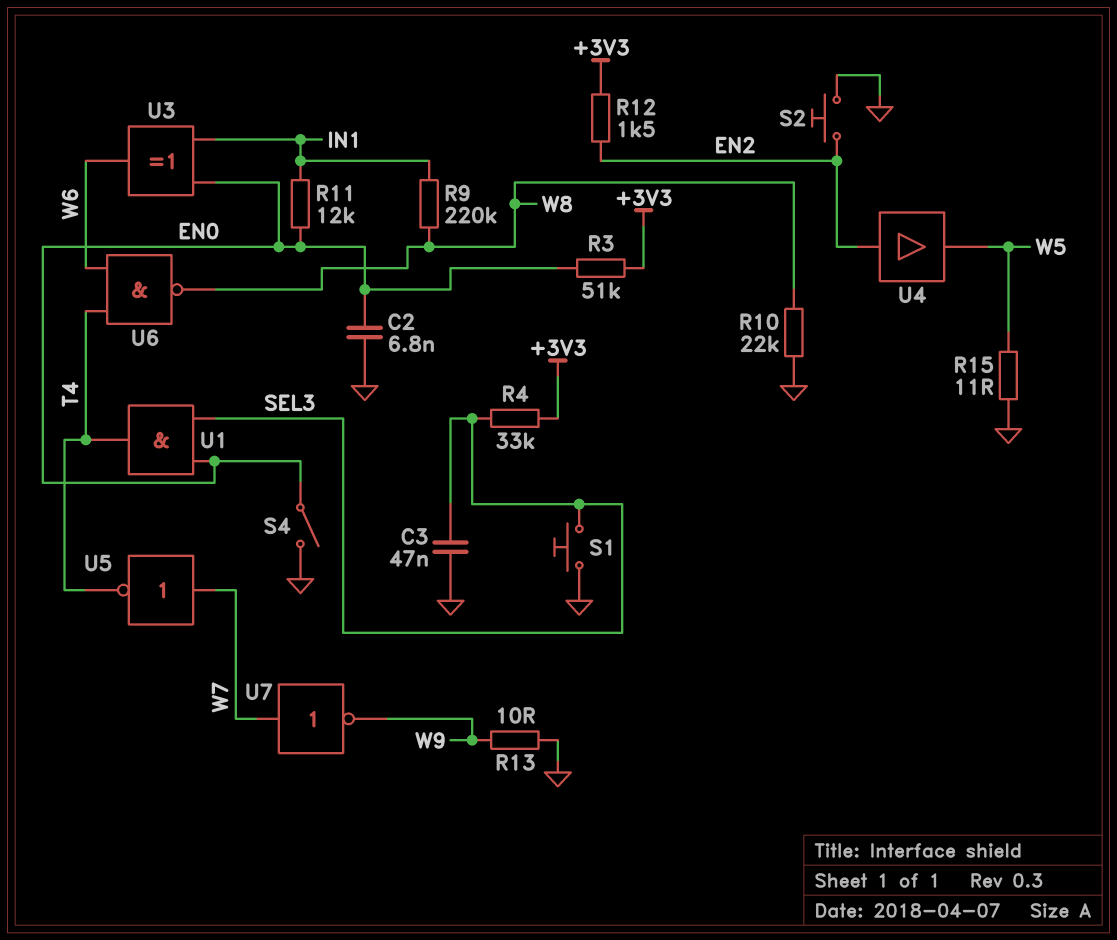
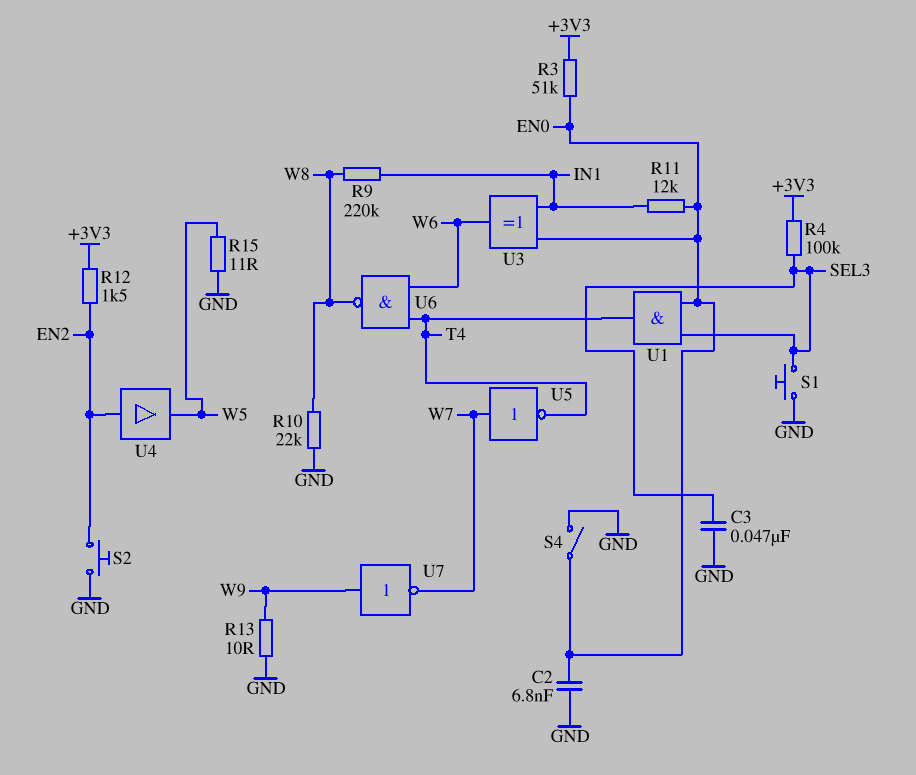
R4: 33k (+3V3, SEL3) -> 100k (+3V3, SEL3)
U7: NOT (in W7, out W9) -> NOT (in W9, out W7)

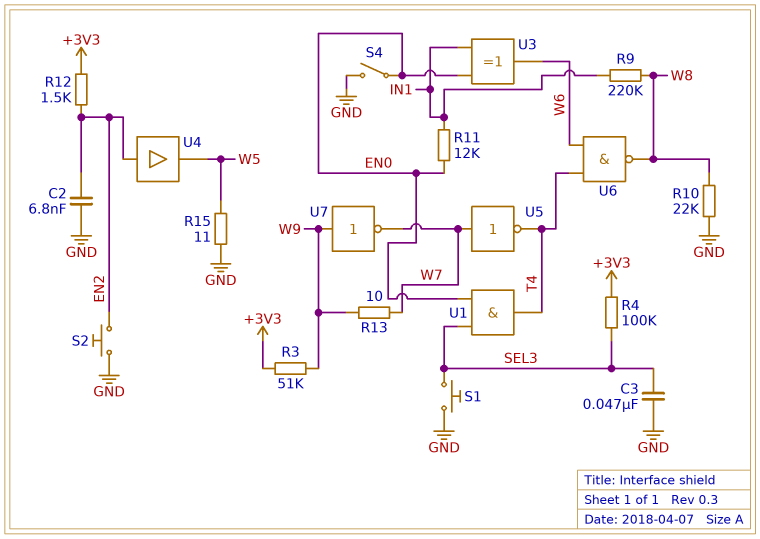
C2: 6.8nF (EN0, GND) -> 6.8nF (EN2, GND)
R3: 51k (+3V3, EN0) -> 51k (+3V3, W9)
R13: 10 (GND, W9) -> 10 (W7, W9)

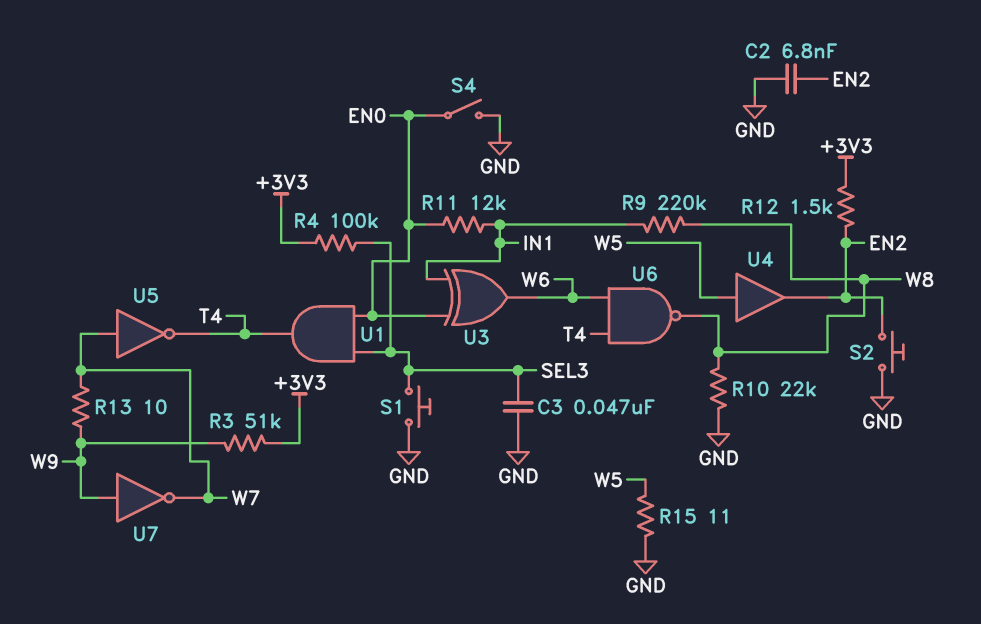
U4: buffer (in EN2, out W5) -> buffer (in W5, out EN2)

